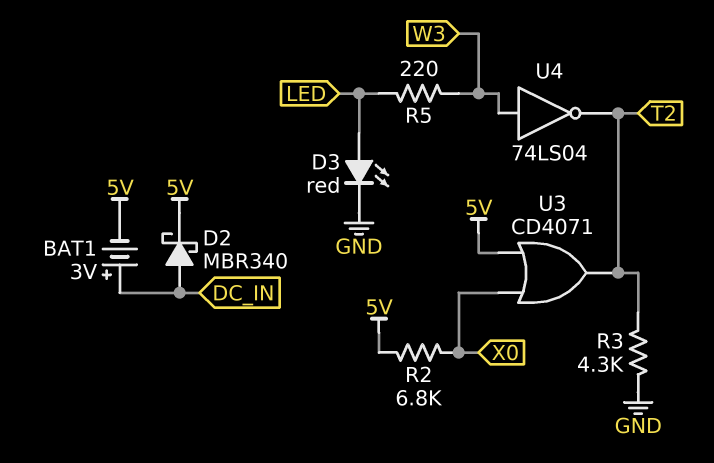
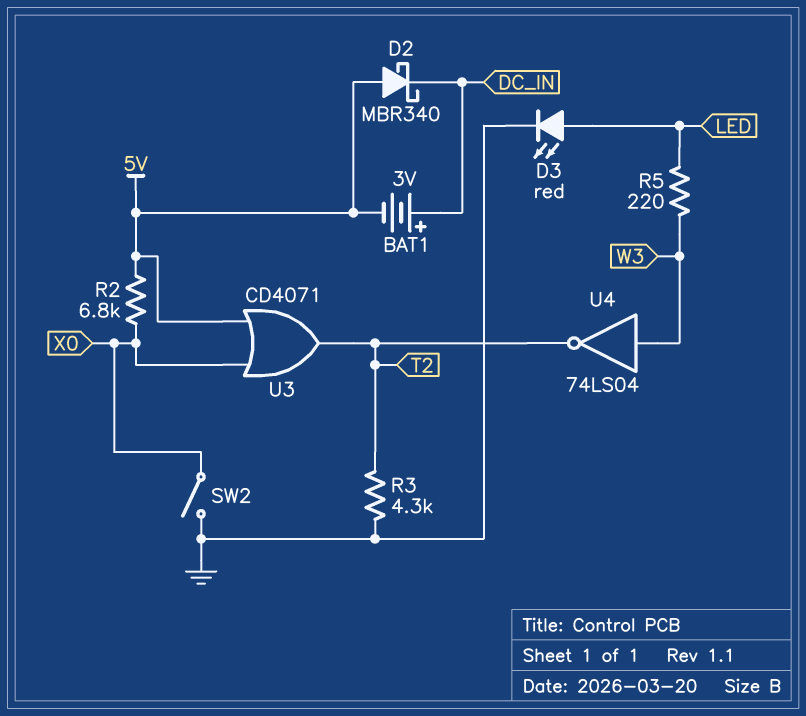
D2: schottky MBR340 (A DC_IN, K 5V) -> schottky MBR340 (A 5V, K DC_IN)
SW2: none -> switch (GND, X0)

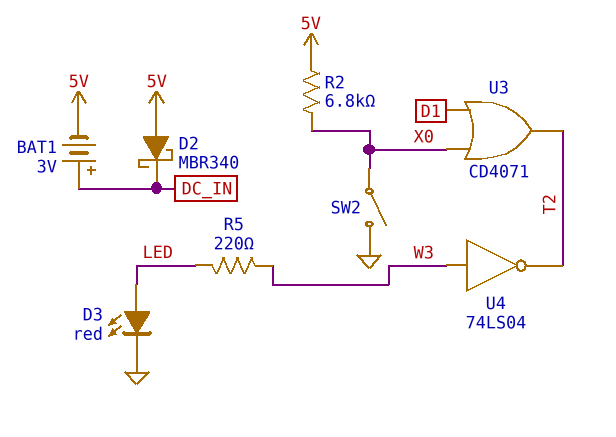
R3: 4.3k (GND, T2) -> none
U3: OR CD4071 (in 5V, in X0, out T2) -> OR CD4071 (in D1, in X0, out T2)

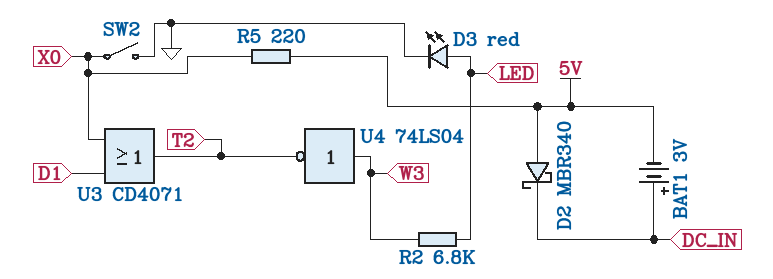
R2: 6.8k (5V, X0) -> 6.8k (LED, W3)
R5: 220 (LED, W3) -> 220 (5V, X0)

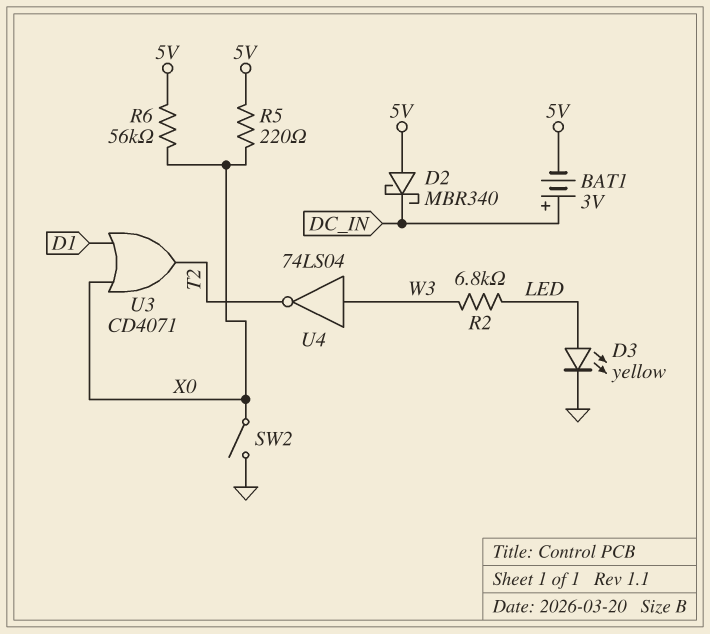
D3: LED red (A LED, K GND) -> LED yellow (A LED, K GND)
R6: none -> 56k (5V, X0)

